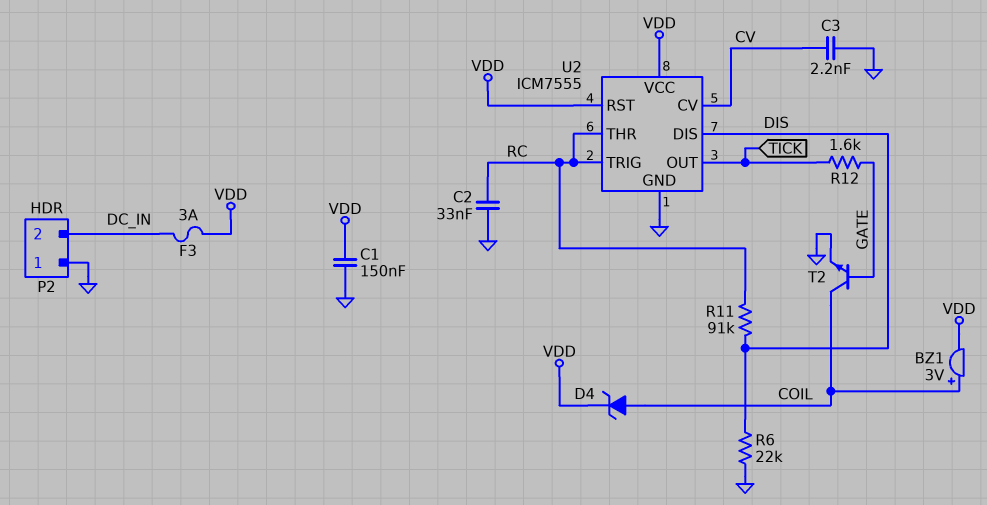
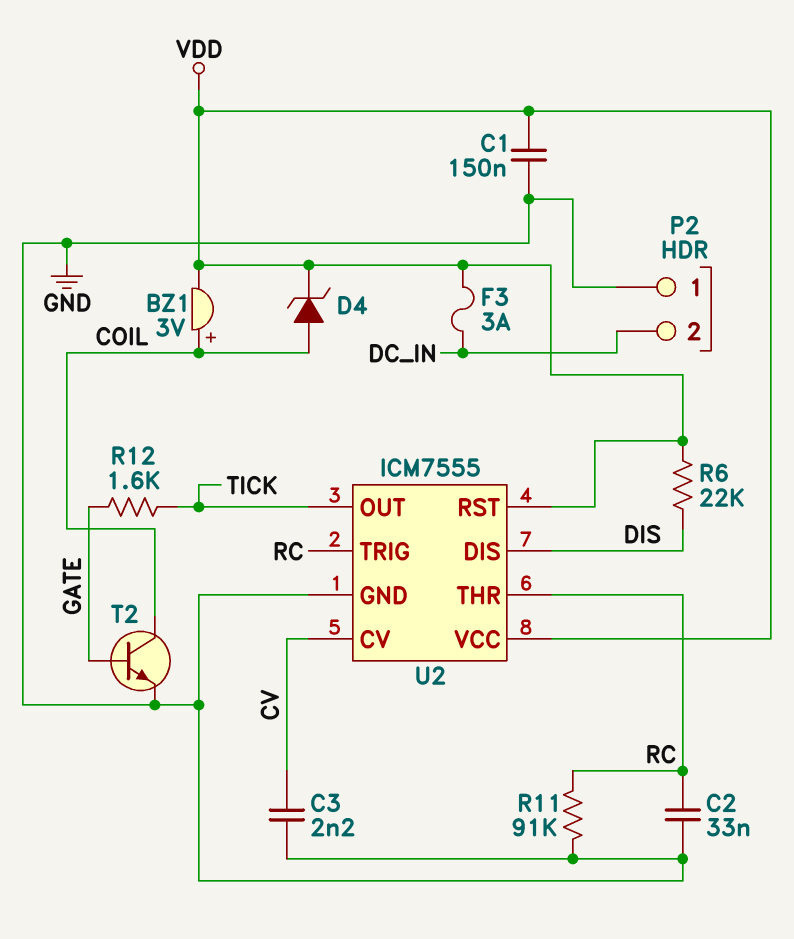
R6: 22k (DIS, GND) -> 22k (DIS, VDD)
R11: 91k (DIS, RC) -> 91k (GND, RC)

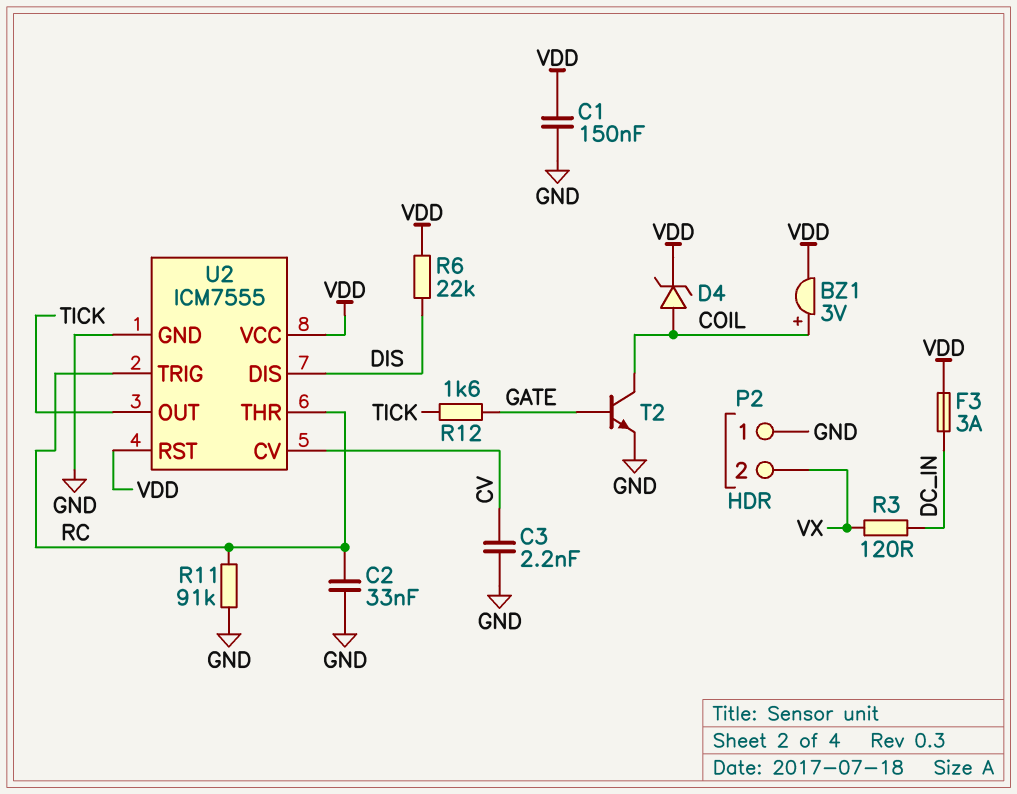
P2 pin 2: DC_IN -> VX
R3: none -> 120 (DC_IN, VX)

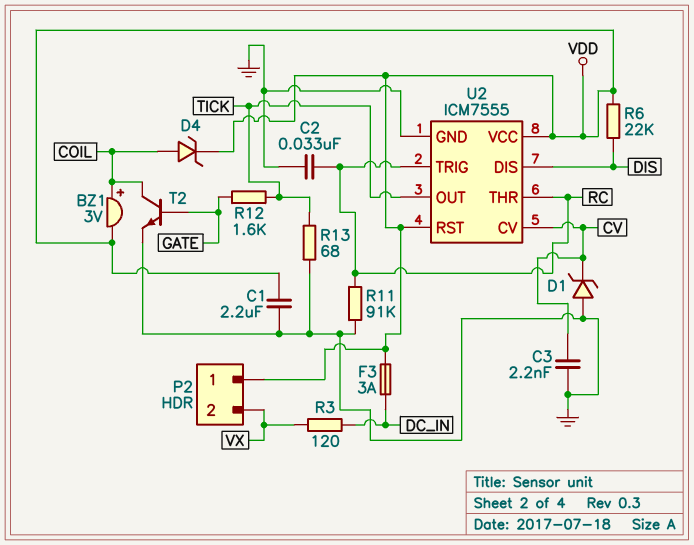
C1: 150nF (GND, VDD) -> 2.2uF (GND, VDD)
D1: none -> zener (A GND, K CV)
P2 pin 1: GND -> VDD
R13: none -> 68 (GND, TICK)

